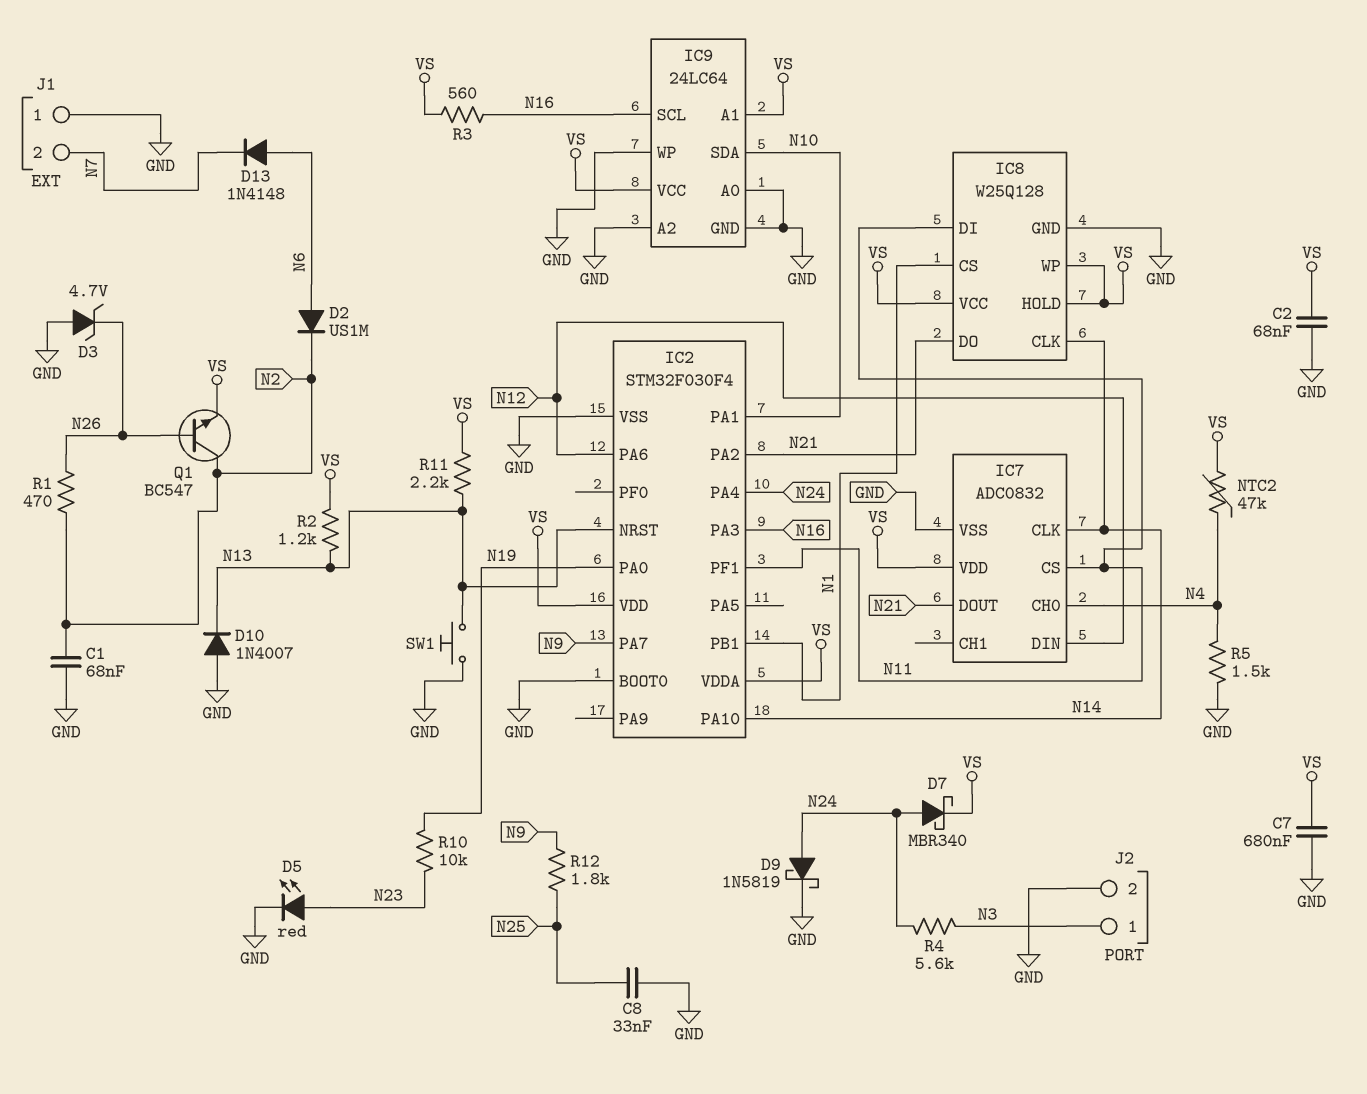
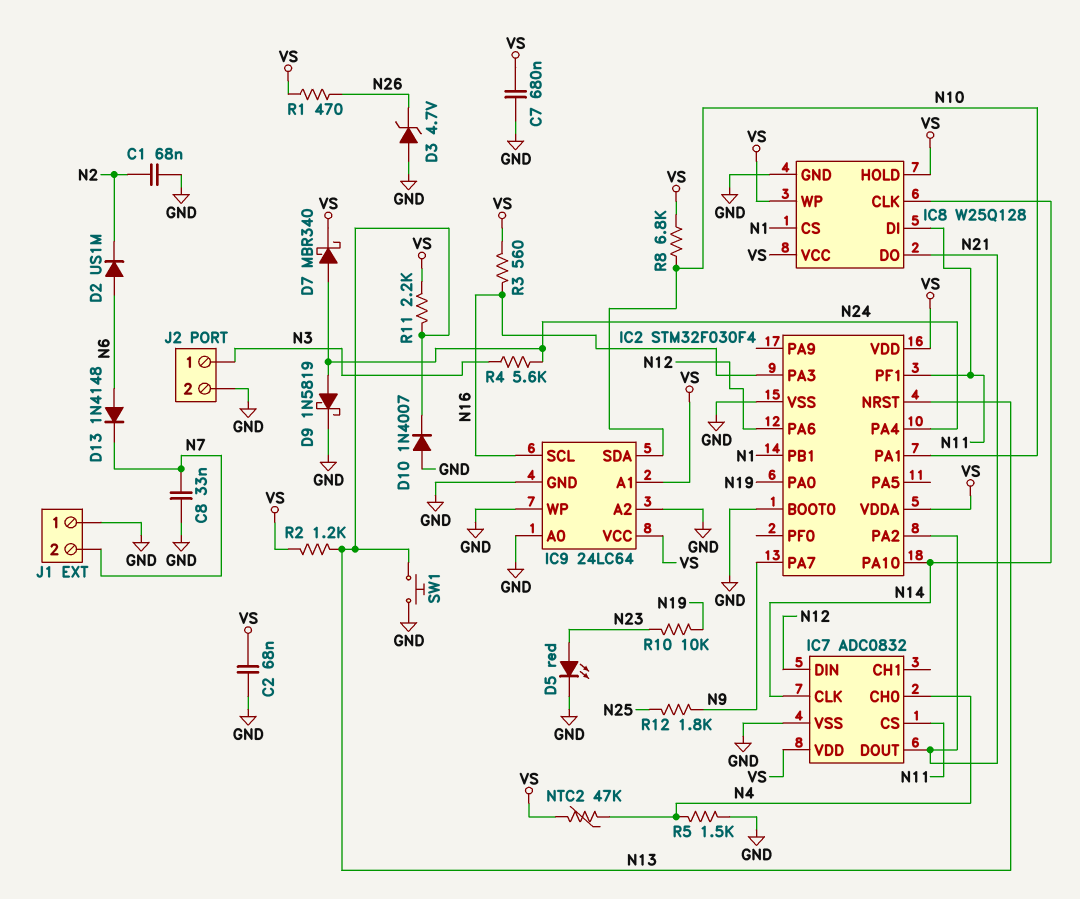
C8: 33nF (GND, N25) -> 33nF (GND, N7)
Q1: NPN BC547 (B N26, C N2, E VS) -> none
R1: 470 (N2, N26) -> 470 (N26, VS)
R8: none -> 6.8k (N10, VS)

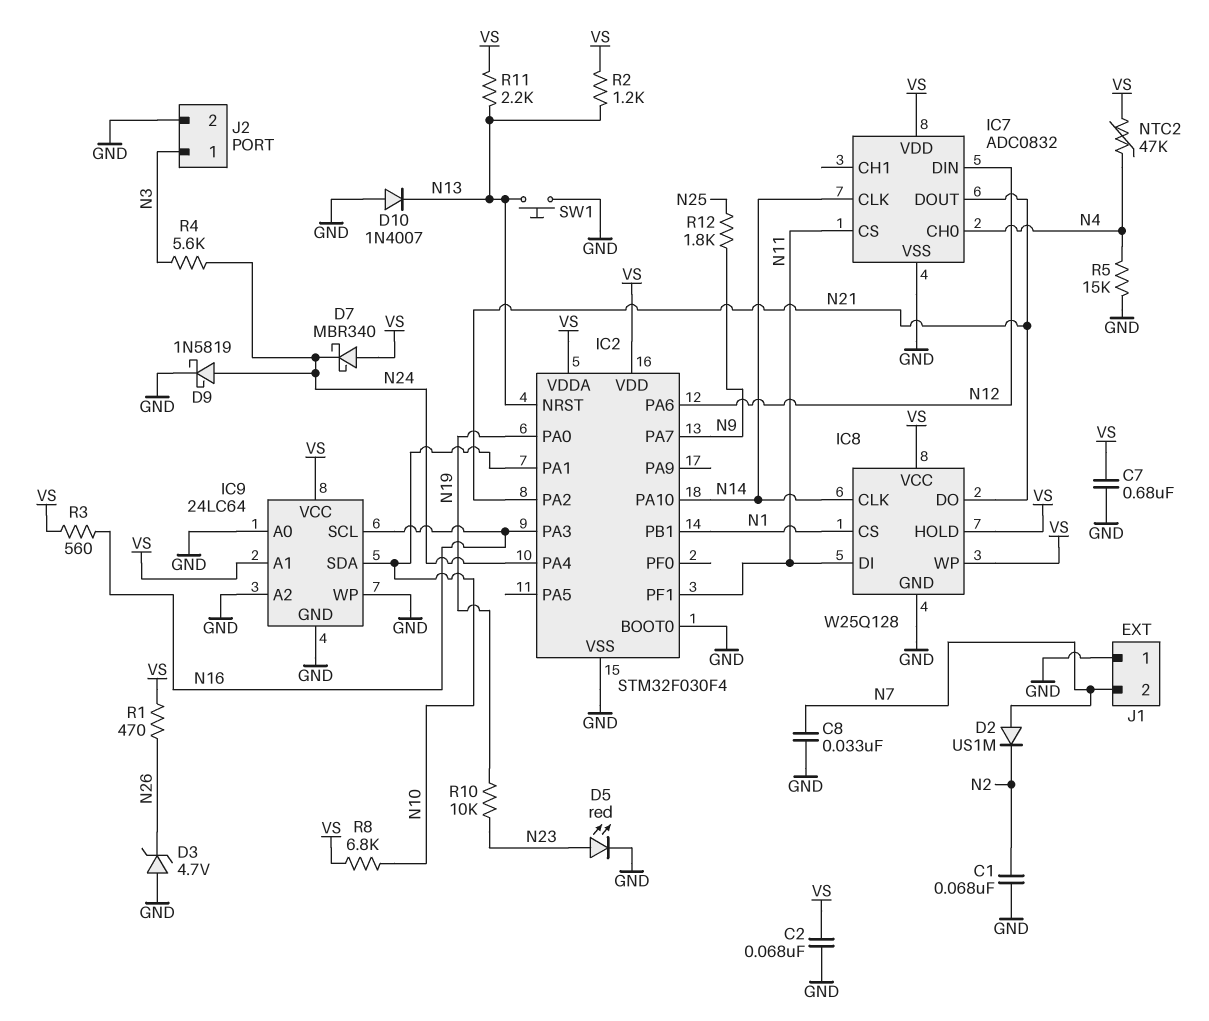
D2: diode US1M (A N6, K N2) -> diode US1M (A N7, K N2)
D7: schottky MBR340 (A N24, K VS) -> schottky MBR340 (A VS, K N24)
D13: diode 1N4148 (A N6, K N7) -> none
R5: 1.5k (GND, N4) -> 15k (GND, N4)

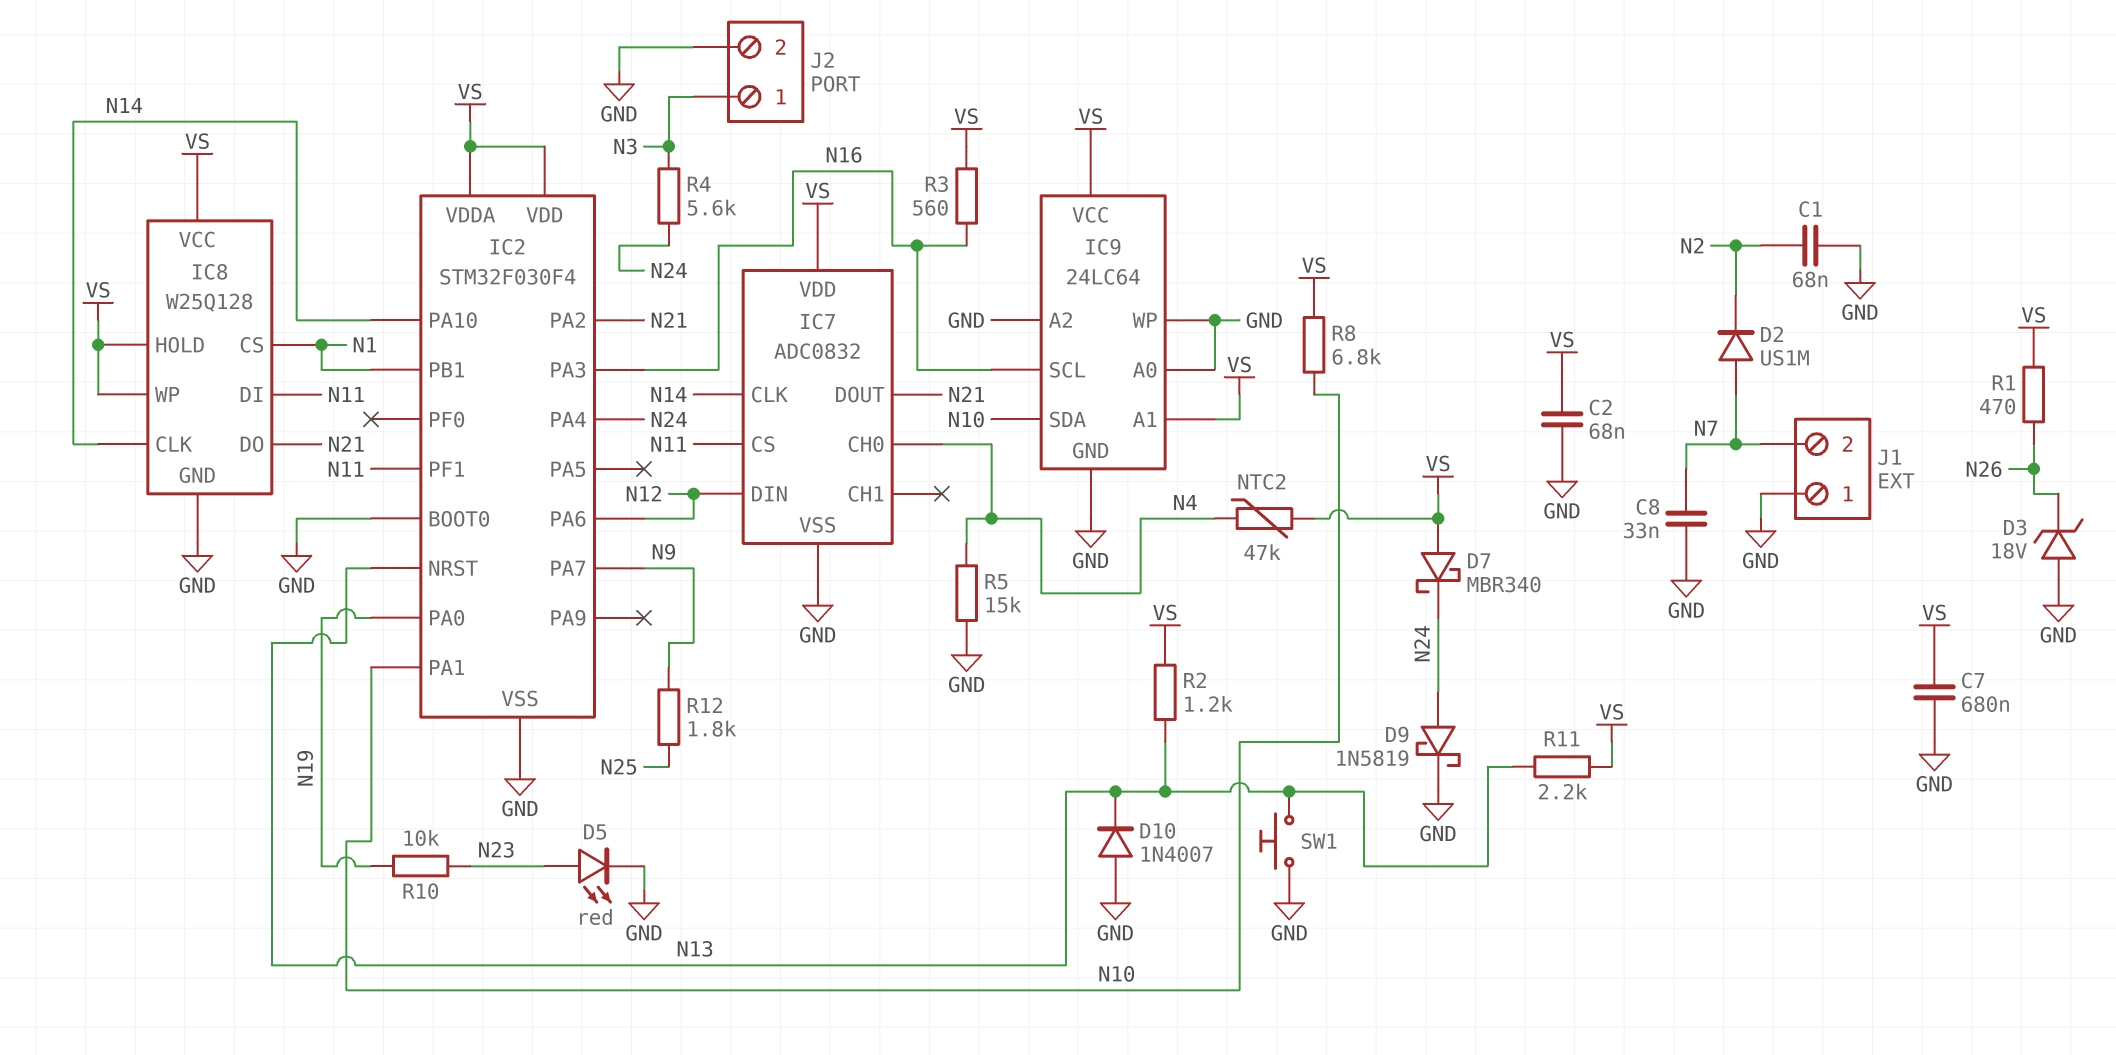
D3: zener 4.7V (A GND, K N26) -> zener 18V (A GND, K N26)

